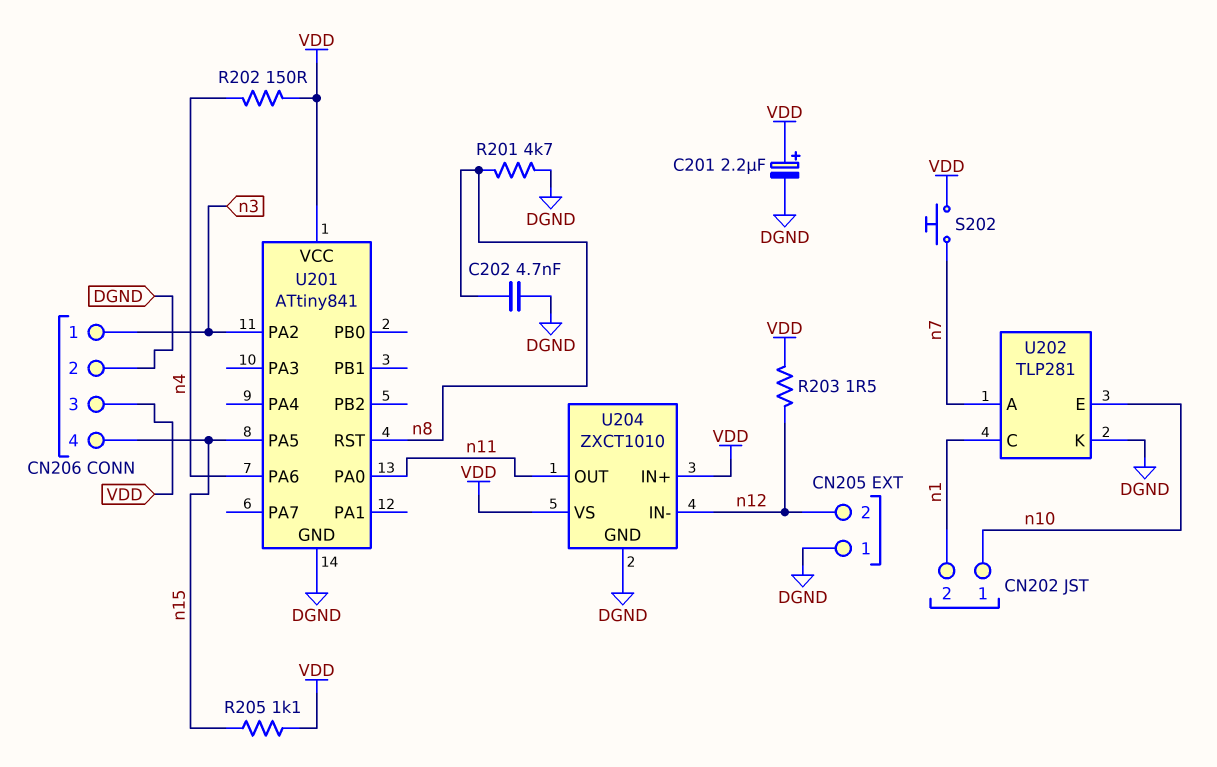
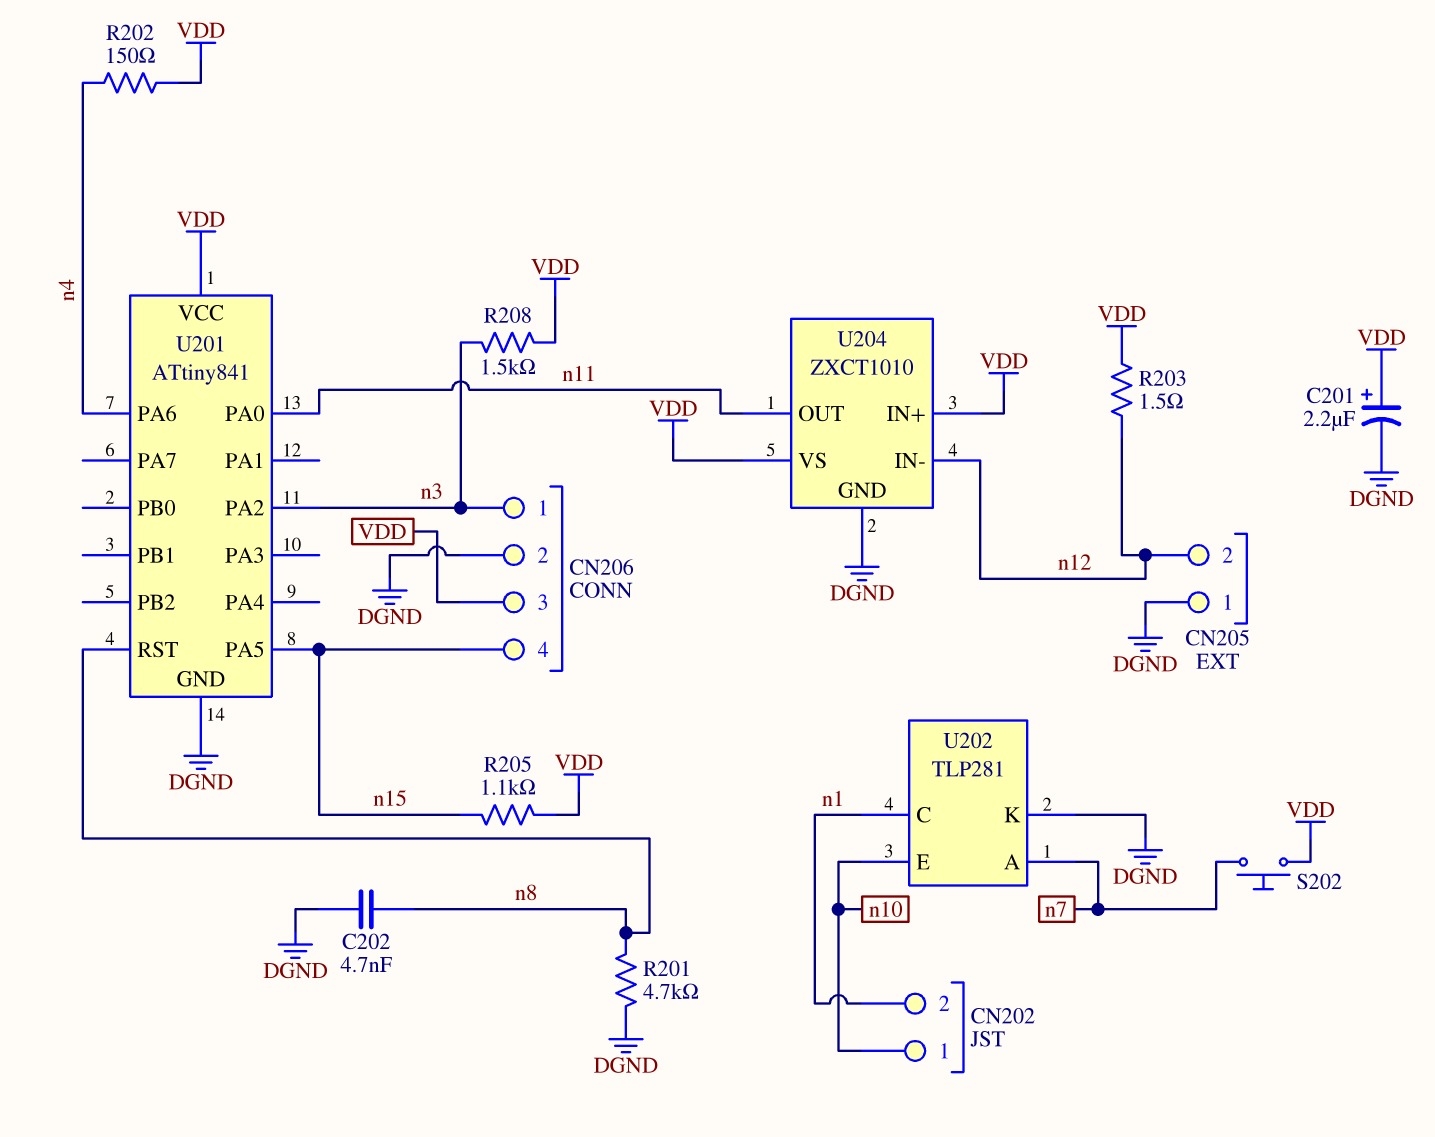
R208: none -> 1.5k (VDD, n3)

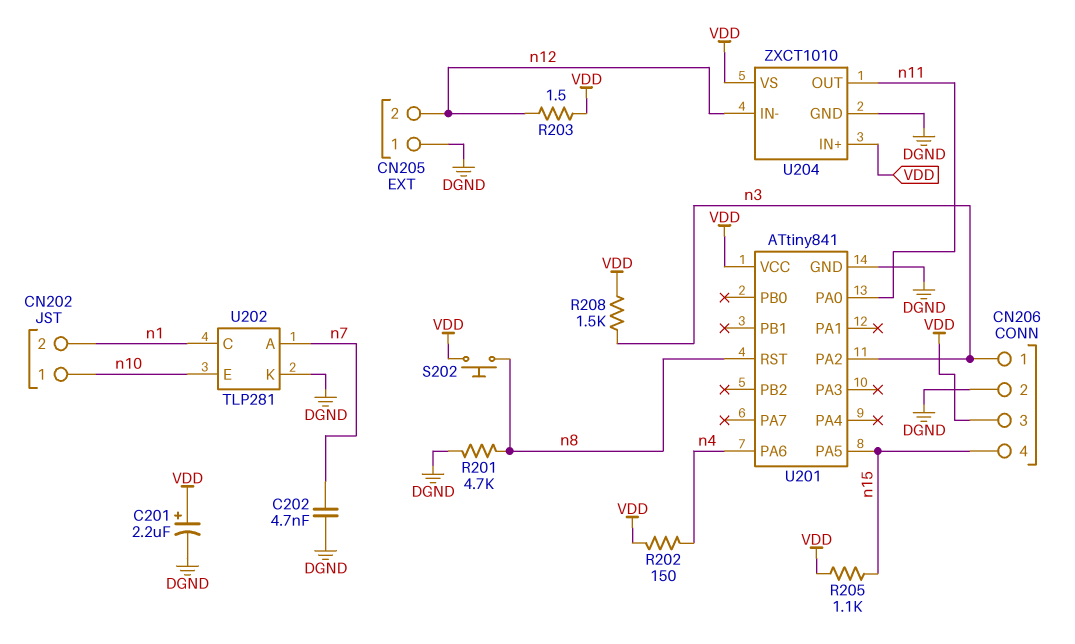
C202: 4.7nF (DGND, n8) -> 4.7nF (DGND, n7)
S202: button (VDD, n7) -> button (VDD, n8)

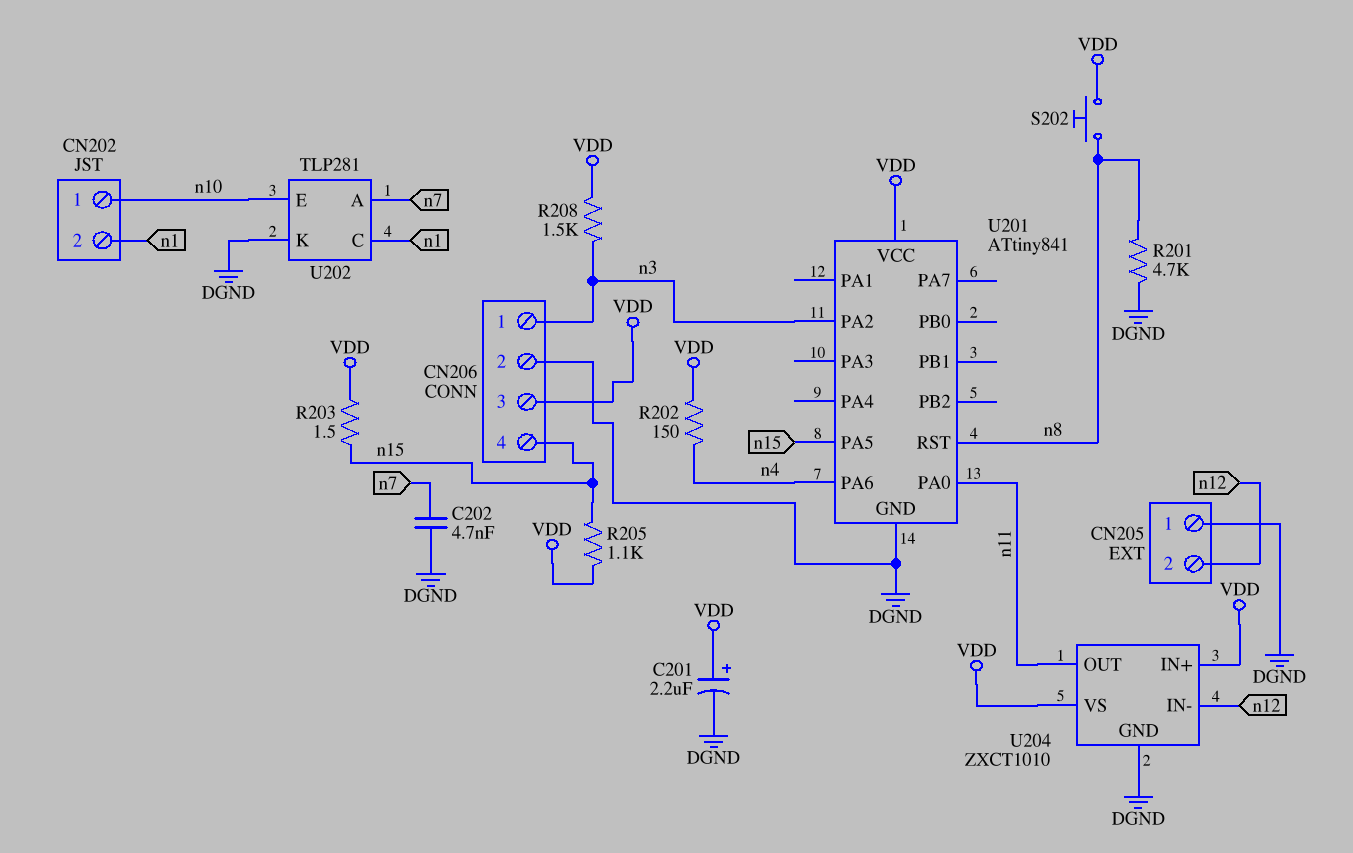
R203: 1.5 (VDD, n12) -> 1.5 (VDD, n15)

